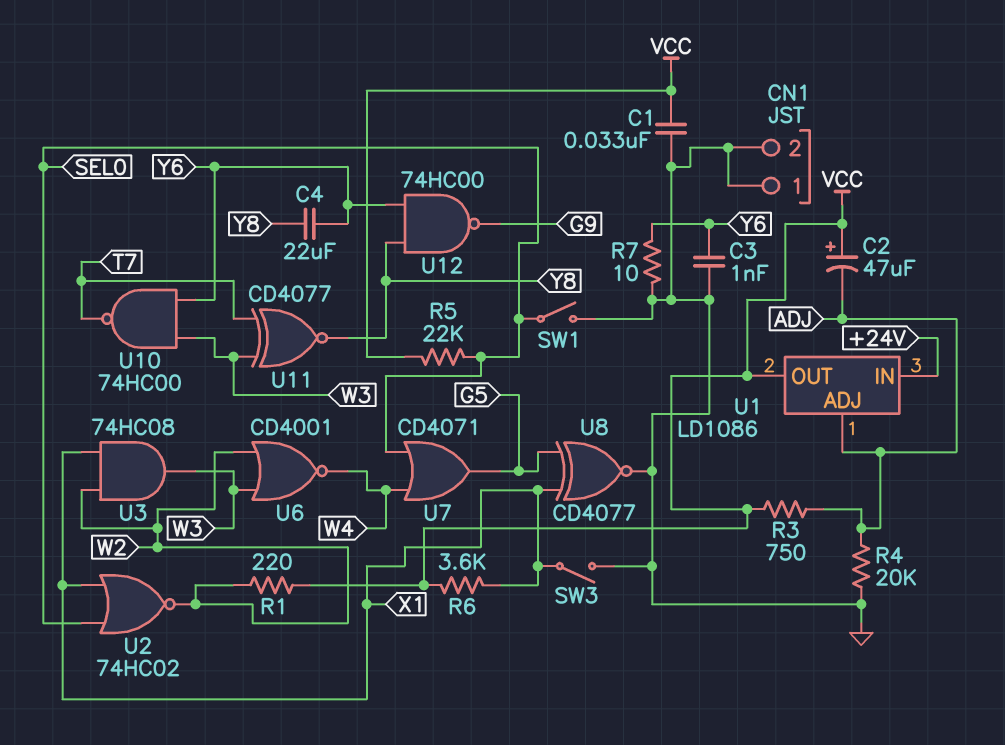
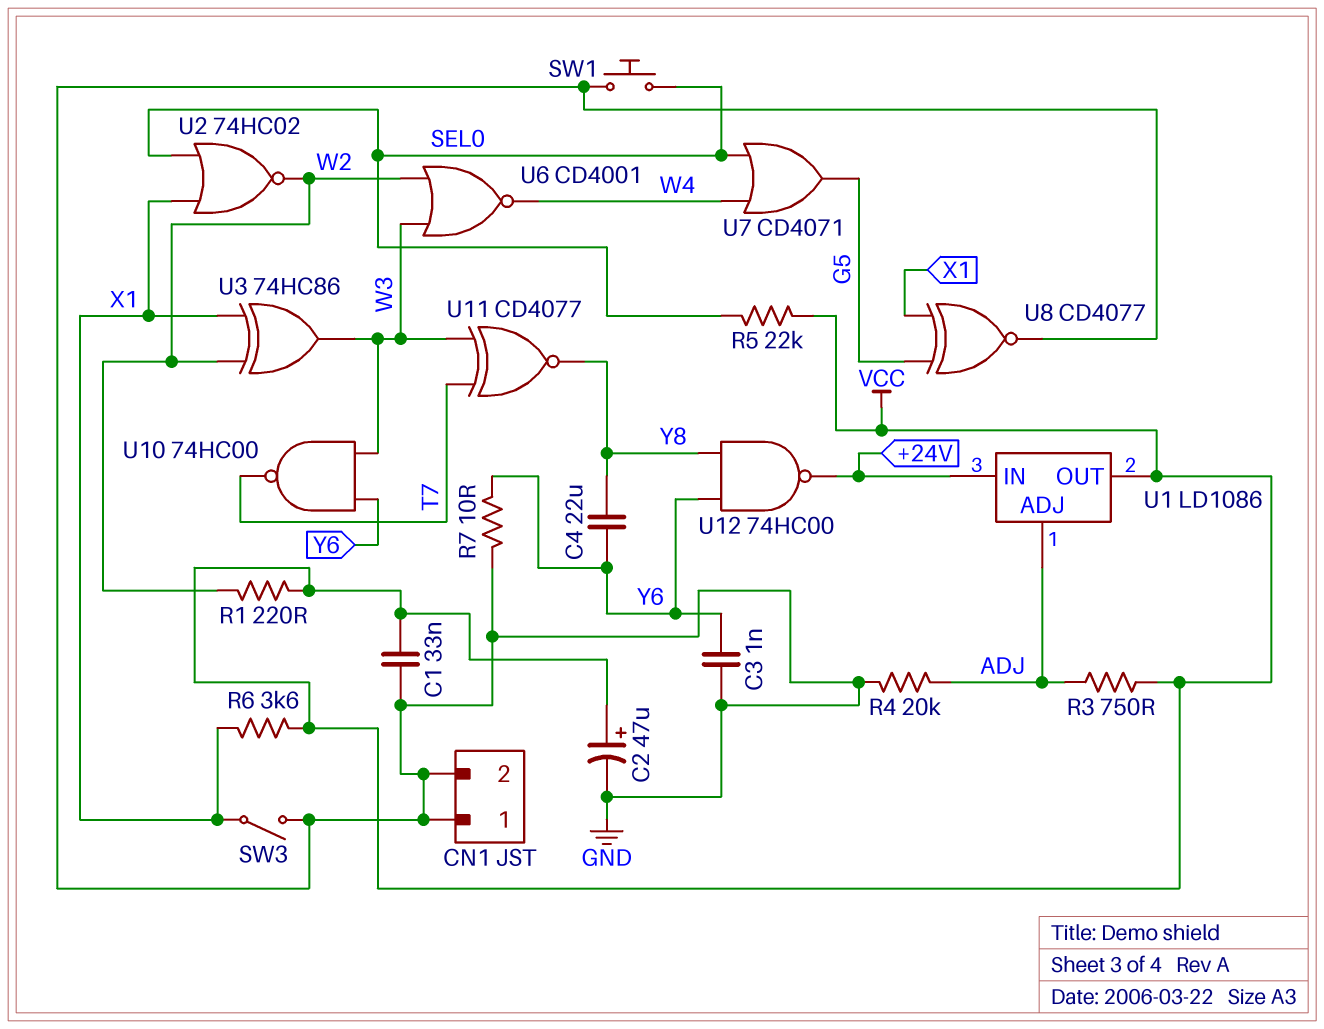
C2: 47uF (plus VCC, minus ADJ) -> 47uF (plus VCC, minus GND)
SW1: switch (GND, SEL0) -> button (GND, SEL0)
U3: AND 74HC08 (in W2, in X1, out W3) -> XOR 74HC86 (in W2, in X1, out W3)
U12: NAND 74HC00 (in Y6, in Y8, out G9) -> NAND 74HC00 (in Y6, in Y8, out +24V)

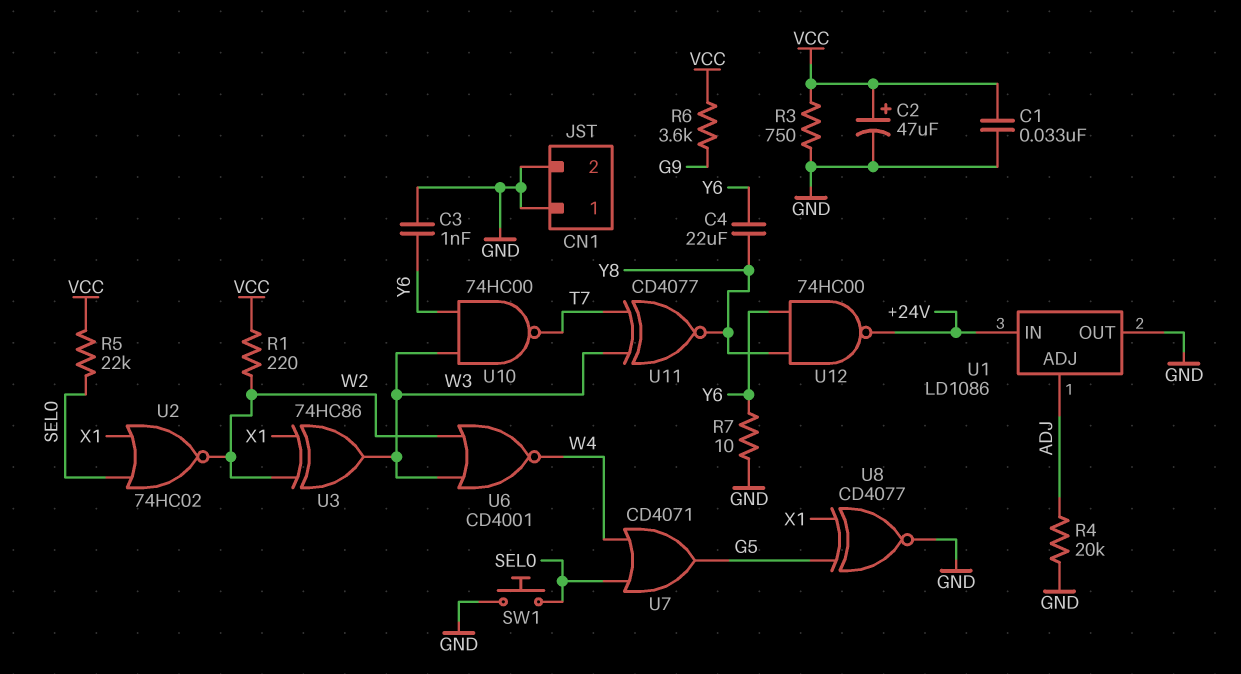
R3: 750 (ADJ, VCC) -> 750 (GND, VCC)
R6: 3.6k (VCC, X1) -> 3.6k (G9, VCC)
SW3: switch (GND, X1) -> none
U1 pin OUT: VCC -> GND

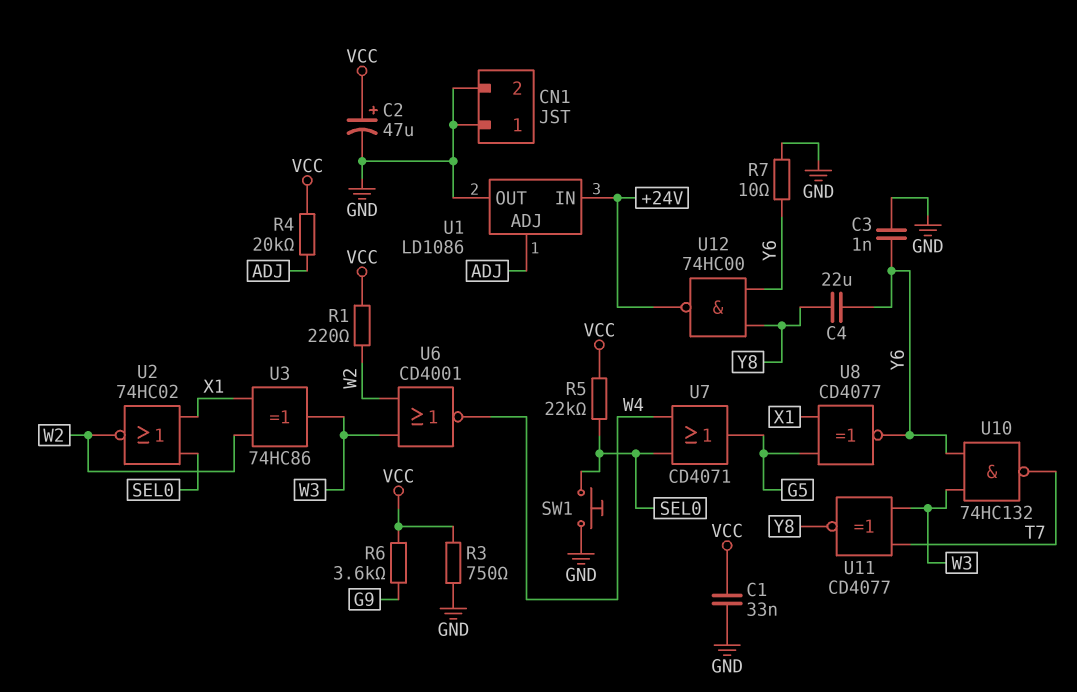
R4: 20k (ADJ, GND) -> 20k (ADJ, VCC)
U8: XNOR CD4077 (in G5, in X1, out GND) -> XNOR CD4077 (in G5, in X1, out Y6)
U10: NAND 74HC00 (in W3, in Y6, out T7) -> NAND 74HC132 (in W3, in Y6, out T7)

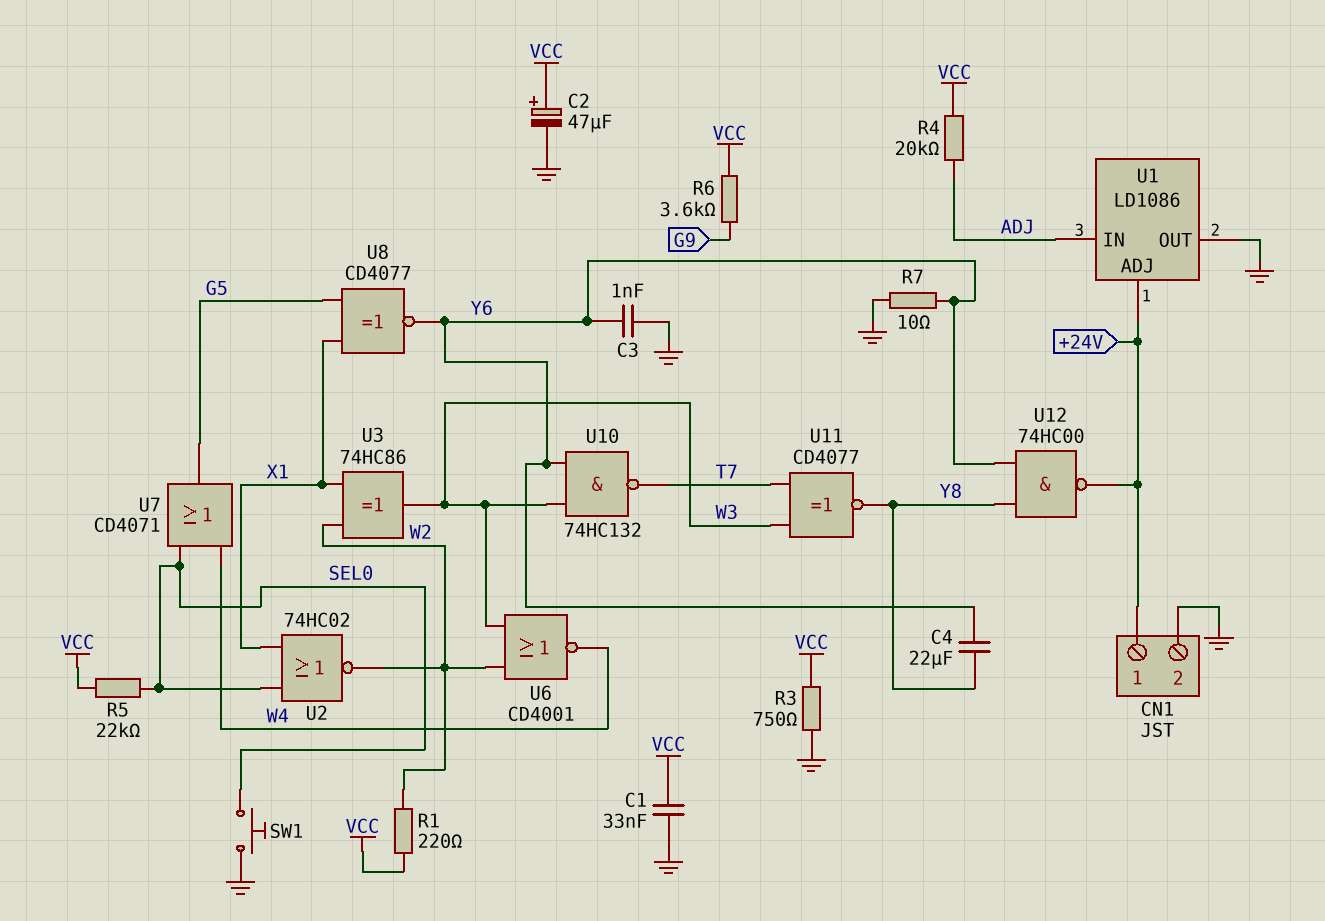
CN1 pin 1: GND -> +24V
U1 pin ADJ: ADJ -> +24V
U1 pin IN: +24V -> ADJ

